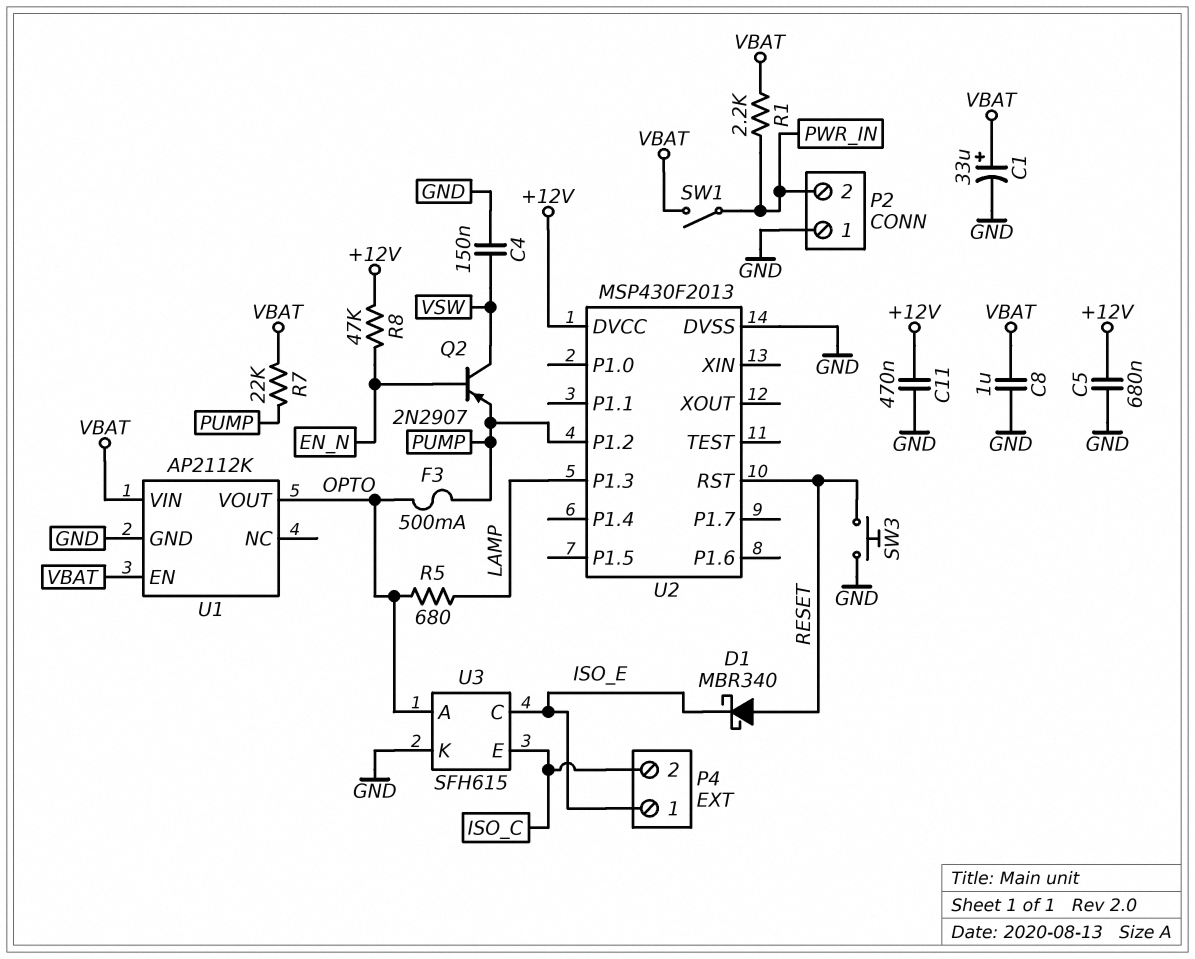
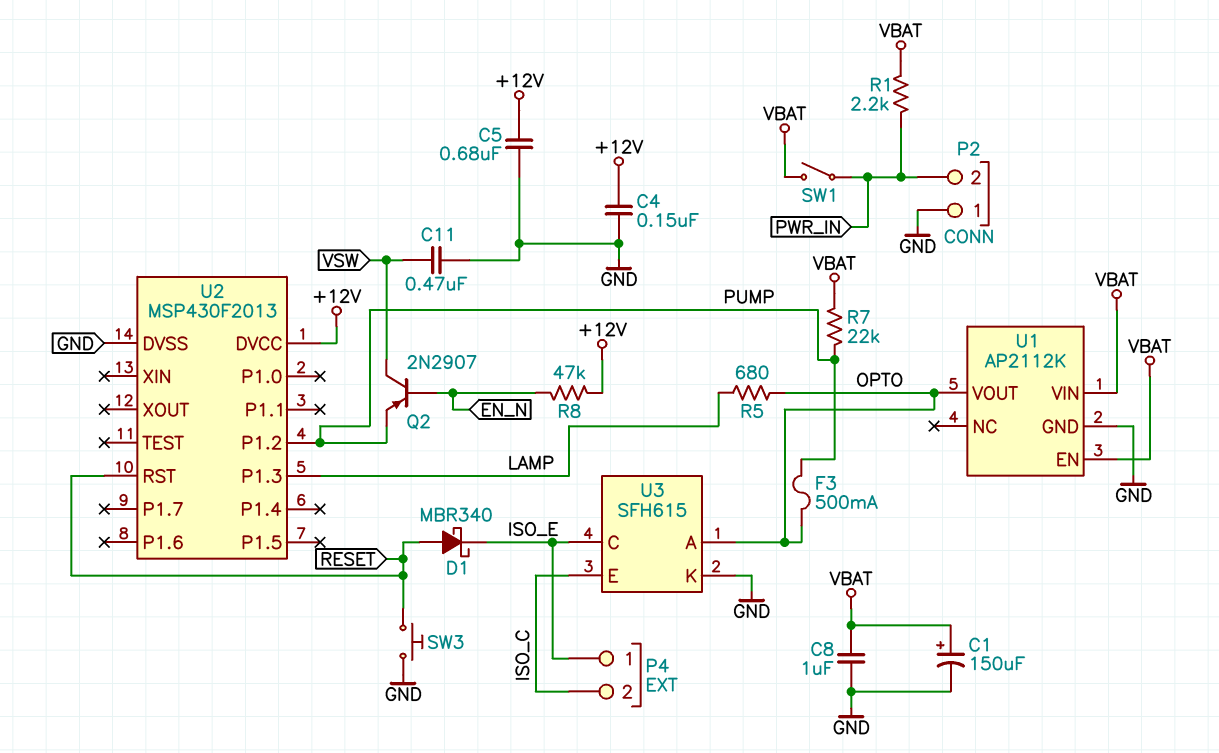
C1: 33uF (plus VBAT, minus GND) -> 150uF (plus VBAT, minus GND)
C4: 150nF (GND, VSW) -> 150nF (+12V, GND)
C11: 470nF (+12V, GND) -> 470nF (GND, VSW)

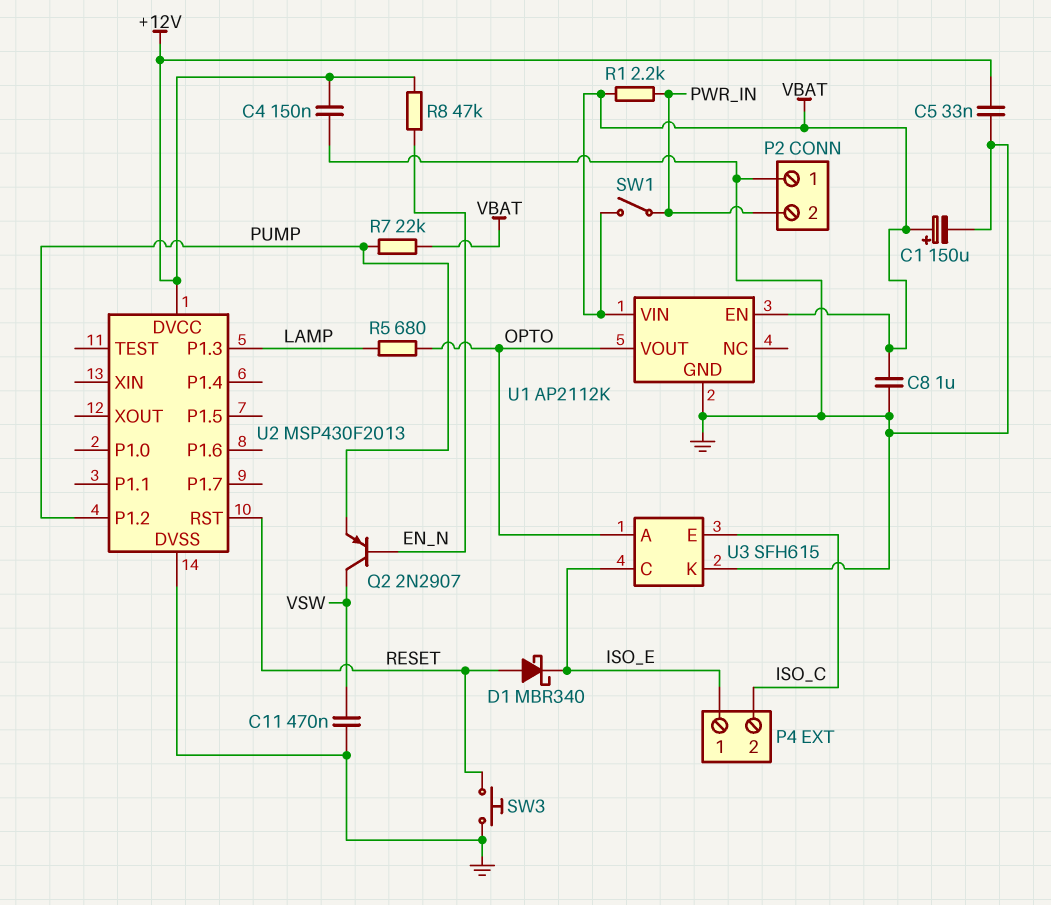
C5: 680nF (+12V, GND) -> 33nF (+12V, GND)
F3: 500mA (OPTO, PUMP) -> none

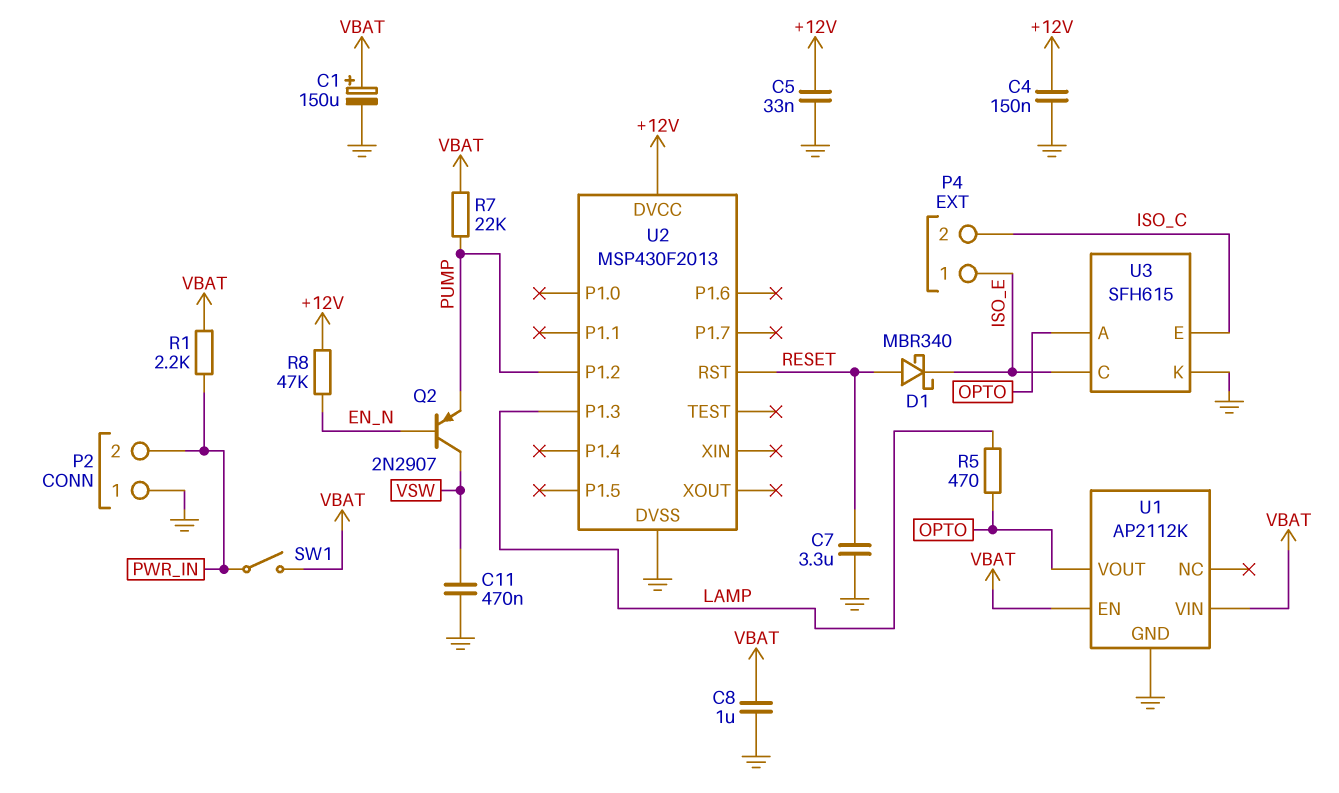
C7: none -> 3.3uF (GND, RESET)
R5: 680 (LAMP, OPTO) -> 470 (LAMP, OPTO)
SW3: button (GND, RESET) -> none

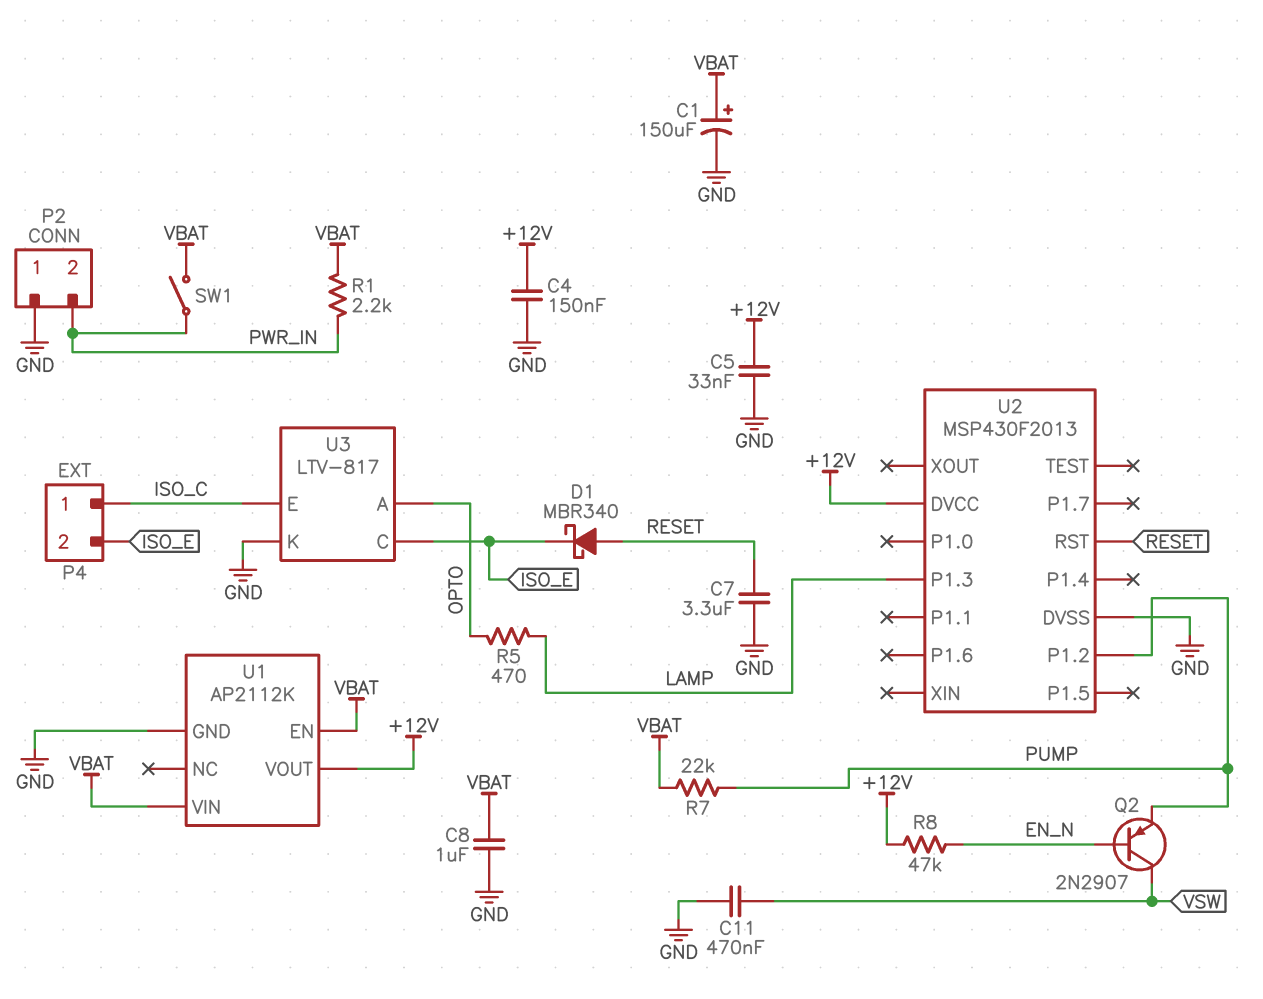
P4 pin 1: ISO_E -> ISO_C
P4 pin 2: ISO_C -> ISO_E
U1 pin VOUT: OPTO -> +12V
U3: SFH615 -> LTV-817

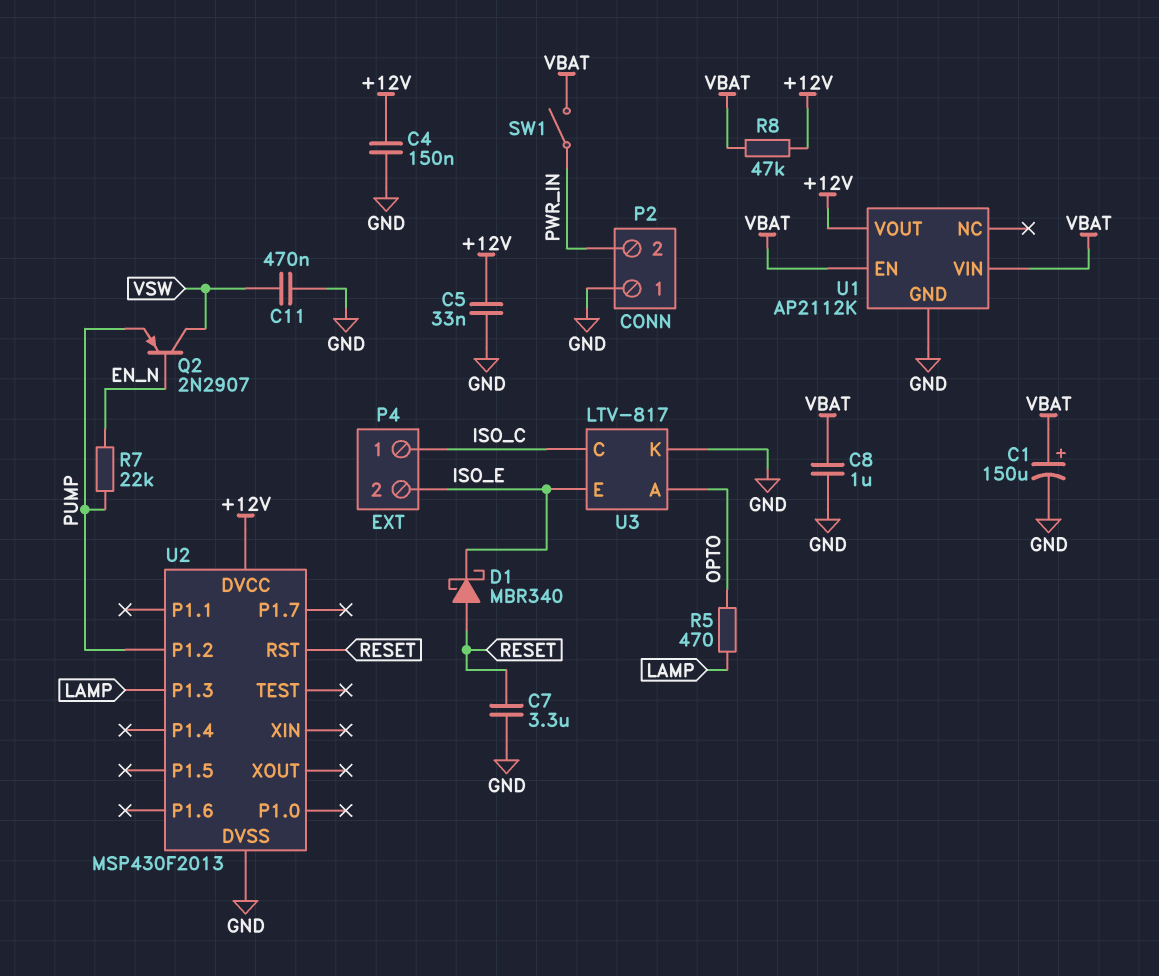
R1: 2.2k (PWR_IN, VBAT) -> none
R7: 22k (PUMP, VBAT) -> 22k (EN_N, PUMP)
R8: 47k (+12V, EN_N) -> 47k (+12V, VBAT)
U3 pin C: ISO_E -> ISO_C
U3 pin E: ISO_C -> ISO_E

